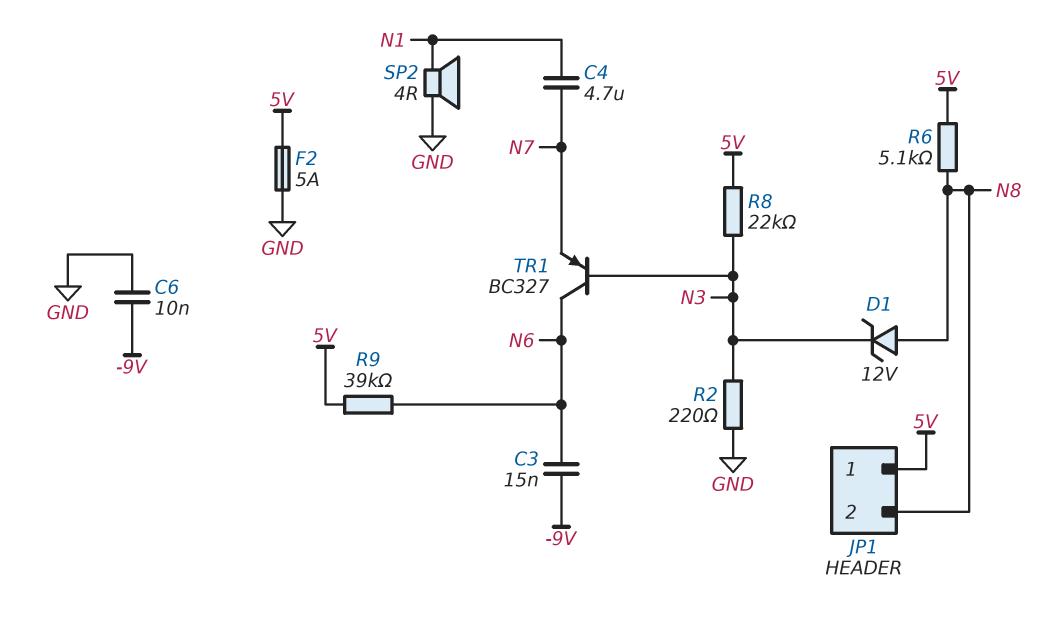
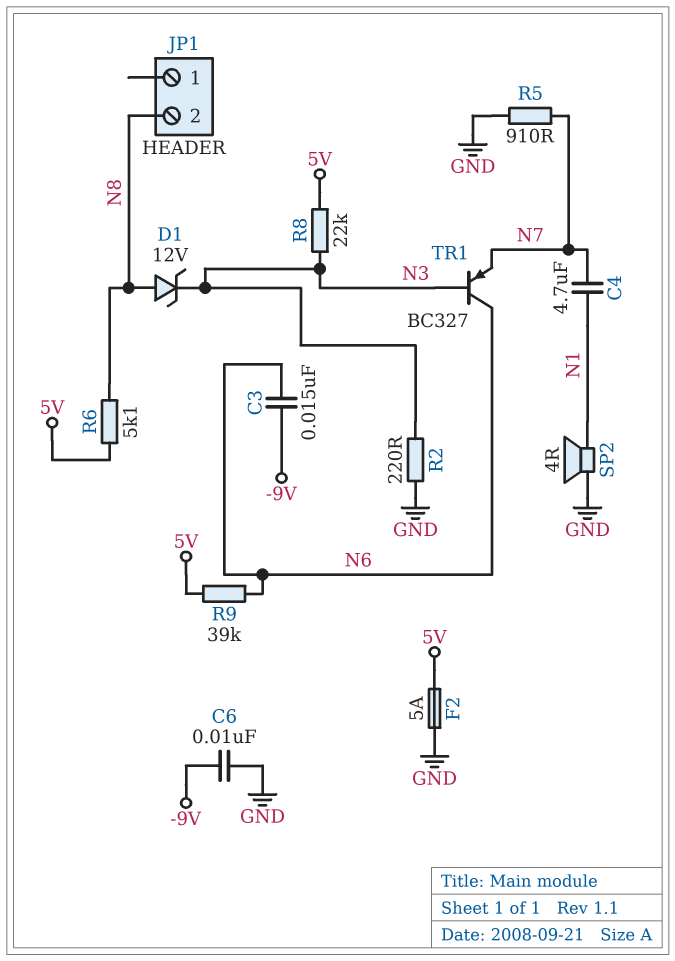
JP1 pin 1: 5V -> none
R5: none -> 910 (GND, N7)

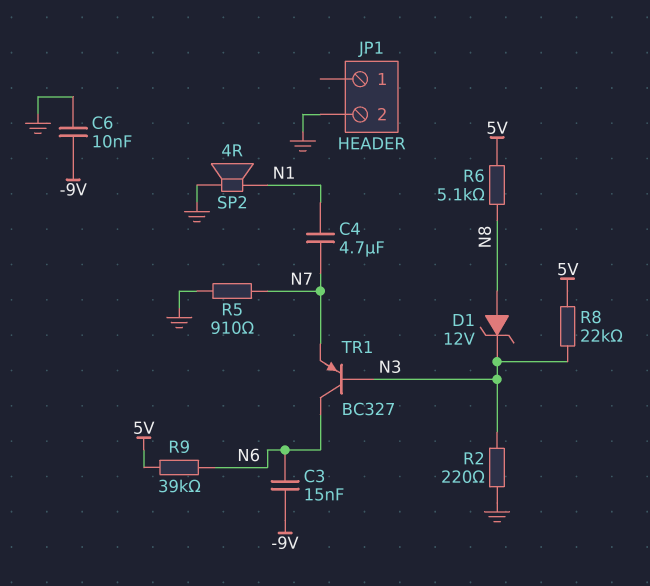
F2: 5A (5V, GND) -> none
JP1 pin 2: N8 -> GND

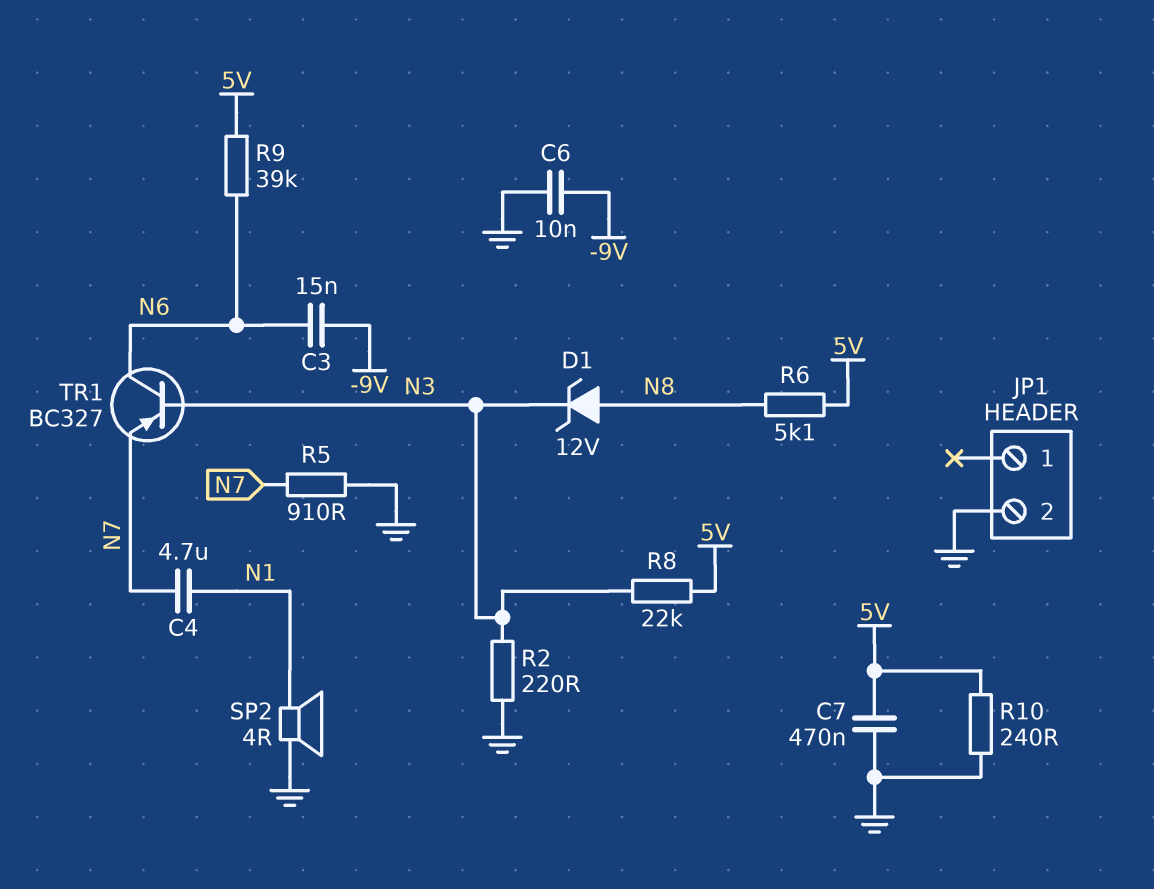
C7: none -> 470nF (5V, GND)
R10: none -> 240 (5V, GND)

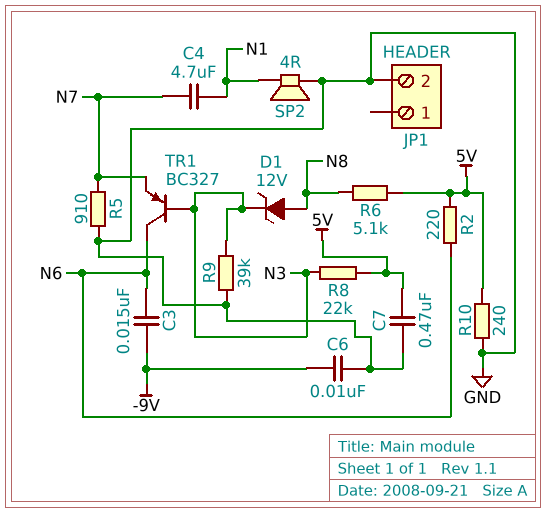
R2: 220 (GND, N3) -> 220 (5V, N6)
R9: 39k (5V, N6) -> 39k (GND, N3)

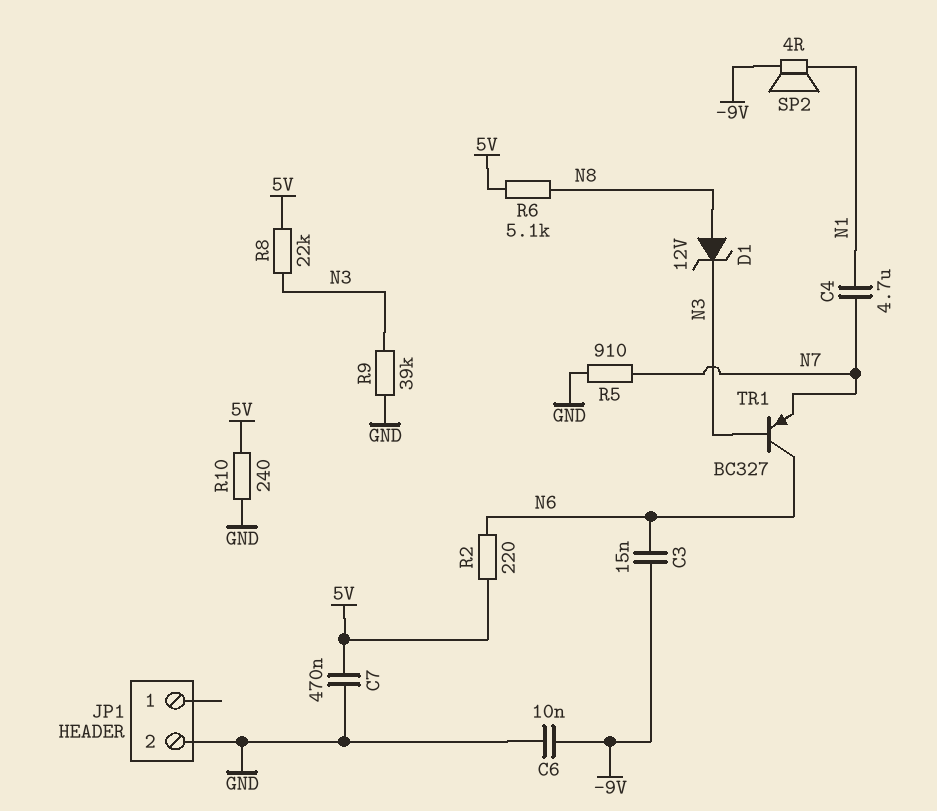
SP2: speaker 4R (GND, N1) -> speaker 4R (-9V, N1)

